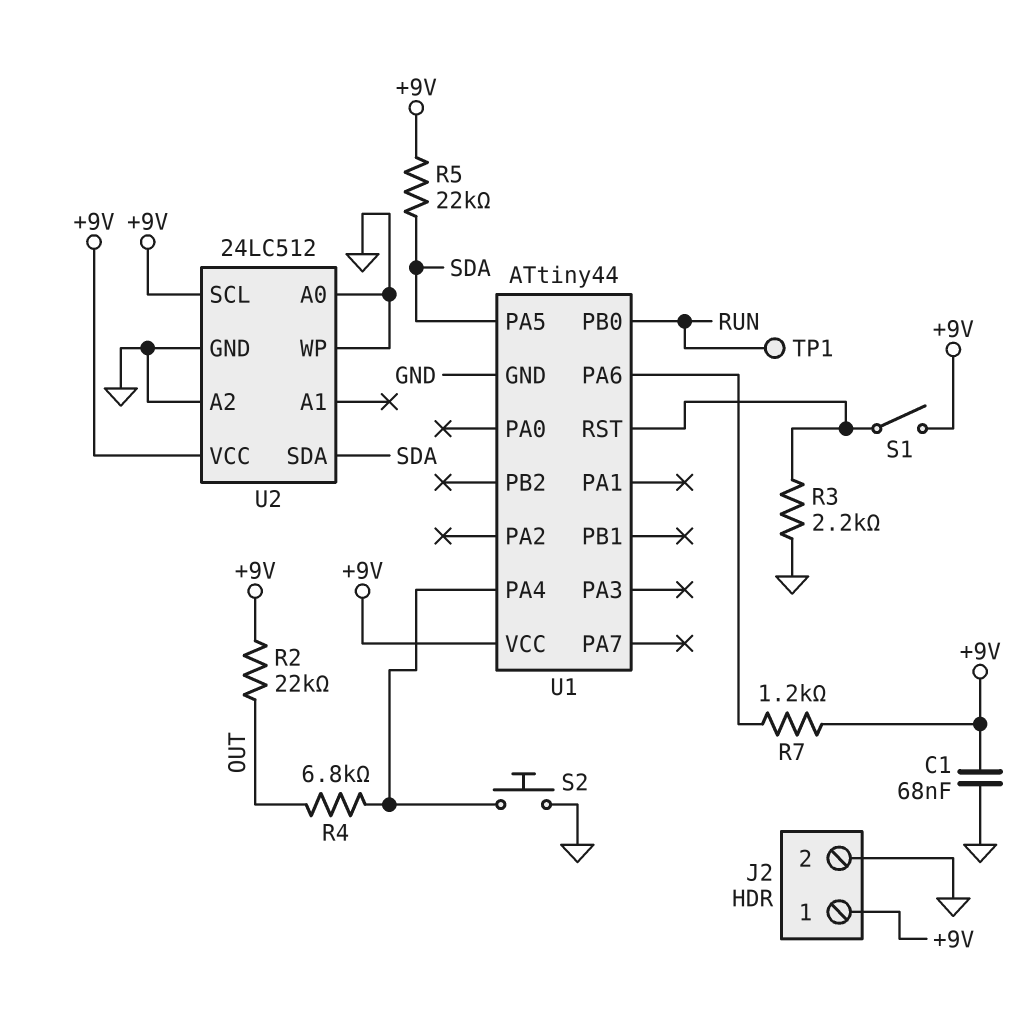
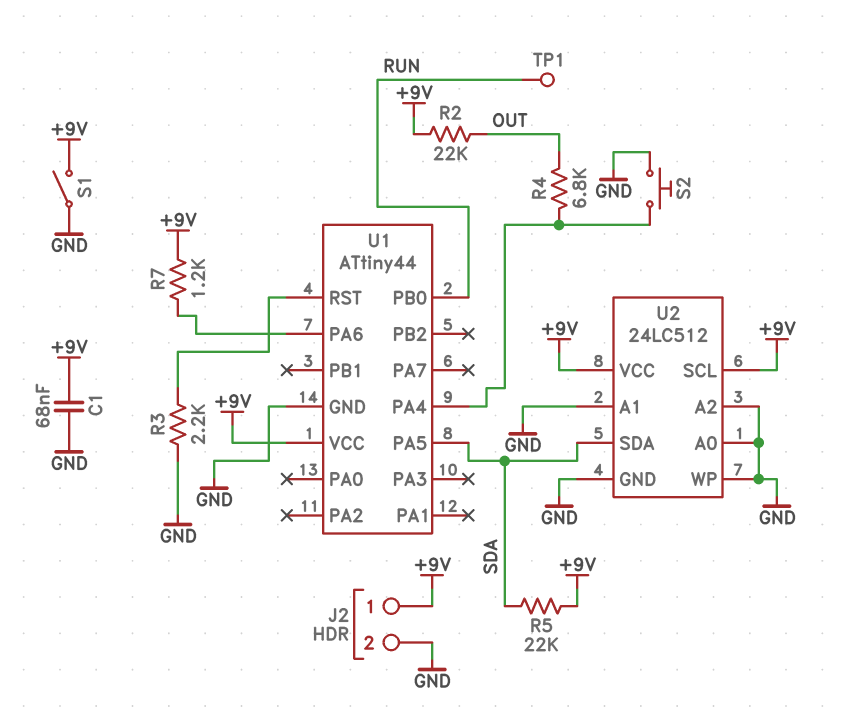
S1: switch (+9V, U1/RST) -> switch (+9V, GND)
U2 pin A1: none -> GND

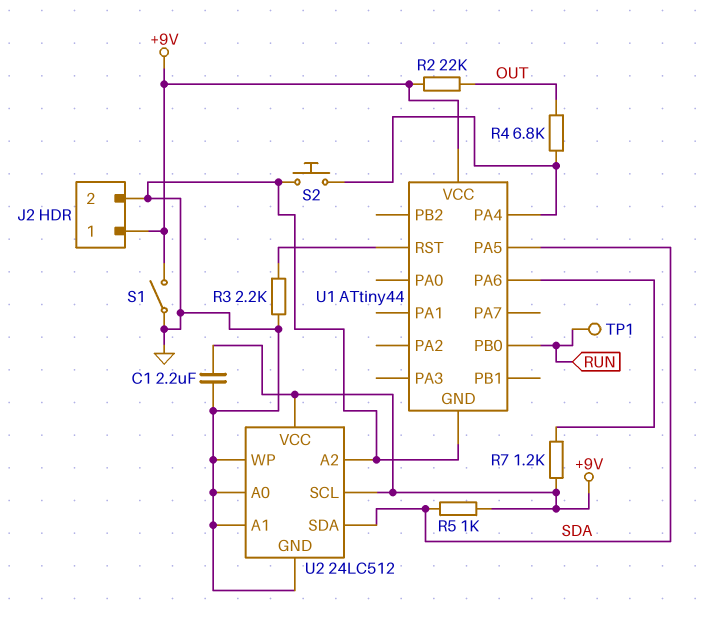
C1: 68nF (+9V, GND) -> 2.2uF (+9V, GND)
R5: 22k (+9V, SDA) -> 1k (+9V, SDA)

